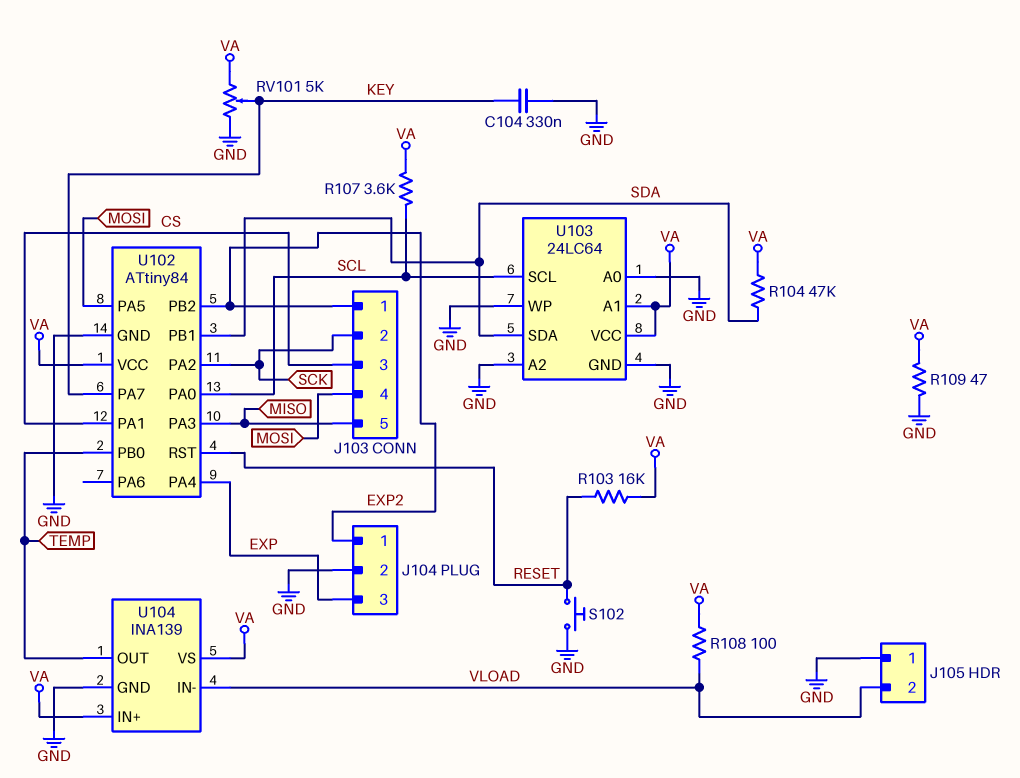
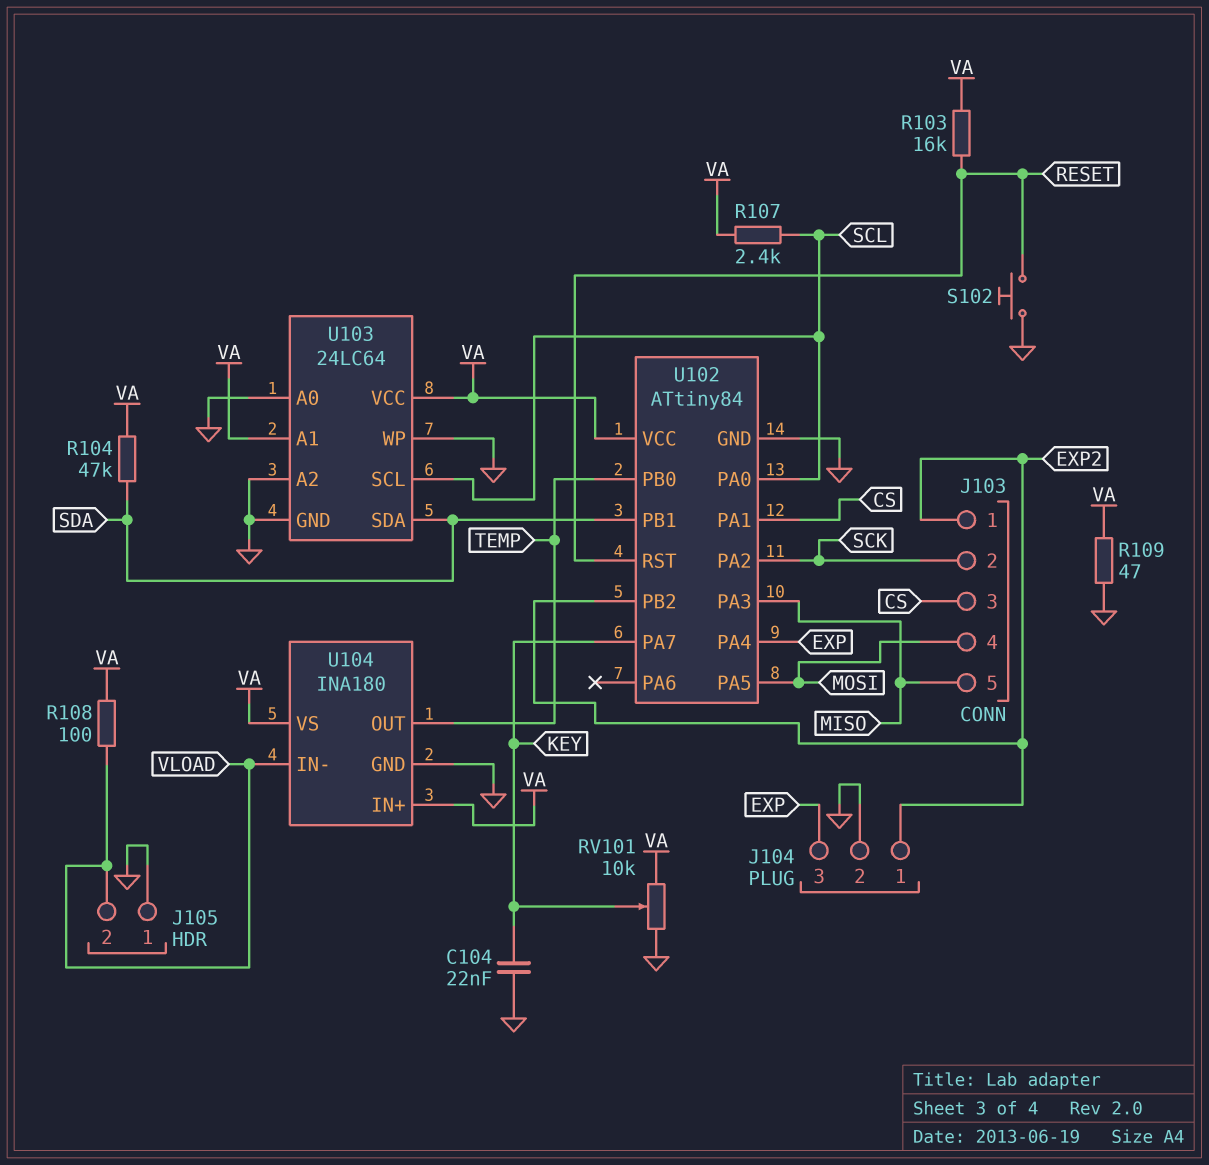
C104: 330nF (GND, KEY) -> 22nF (GND, KEY)
R107: 3.6k (SCL, VA) -> 2.4k (SCL, VA)
RV101: 5k (GND, VA, wiper KEY) -> 10k (GND, VA, wiper KEY)
U104: INA139 -> INA180

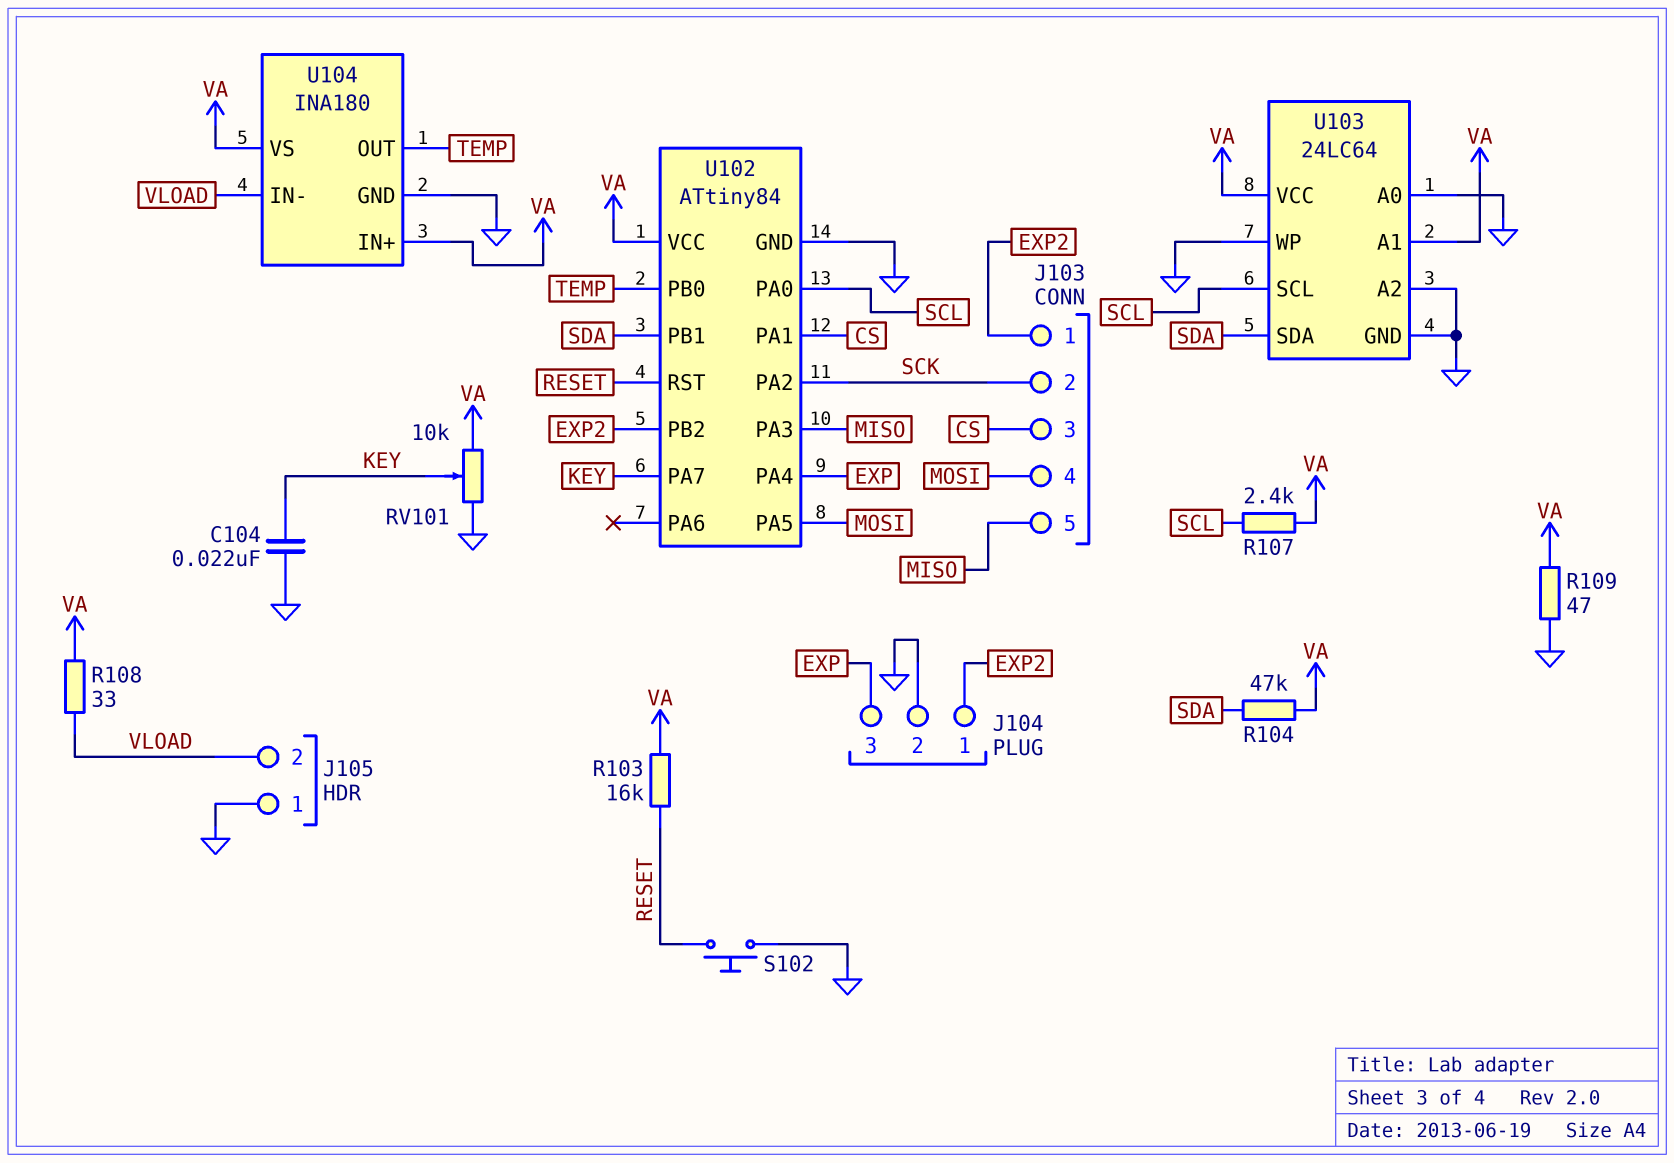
R108: 100 (VA, VLOAD) -> 33 (VA, VLOAD)

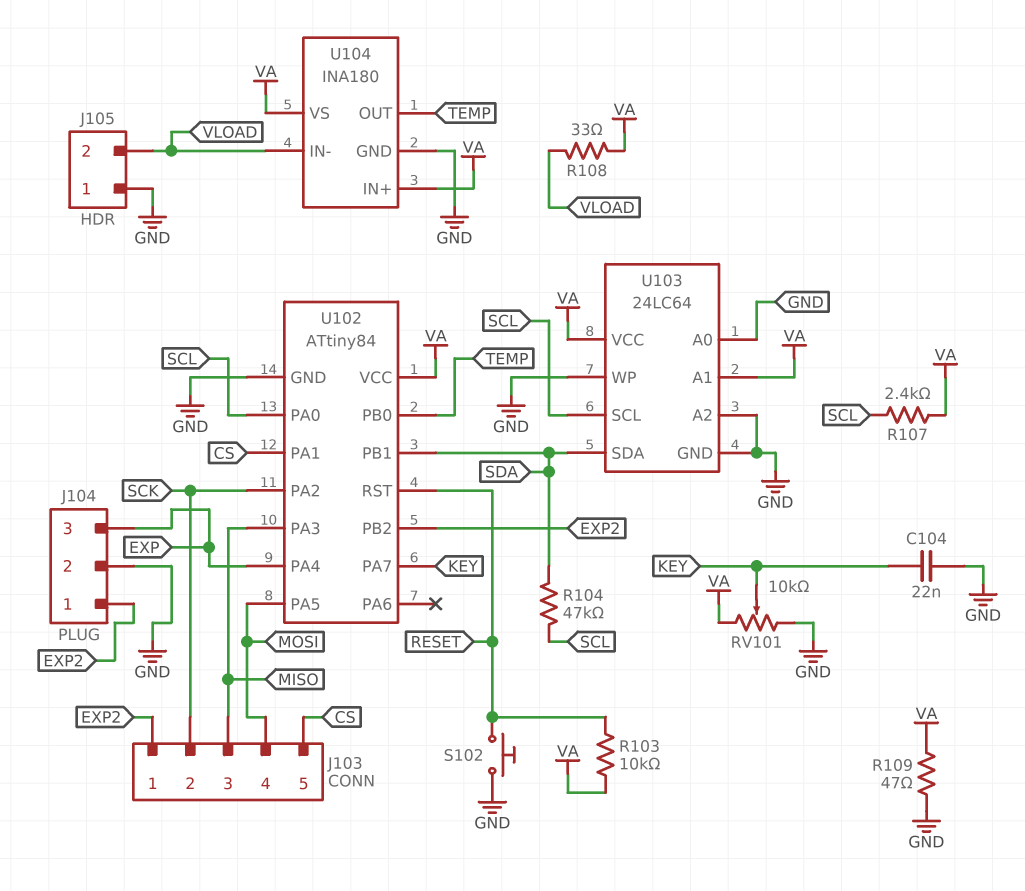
J103 pin 3: CS -> MISO
J103 pin 5: MISO -> CS
R103: 16k (RESET, VA) -> 10k (RESET, VA)
R104: 47k (SDA, VA) -> 47k (SCL, SDA)

